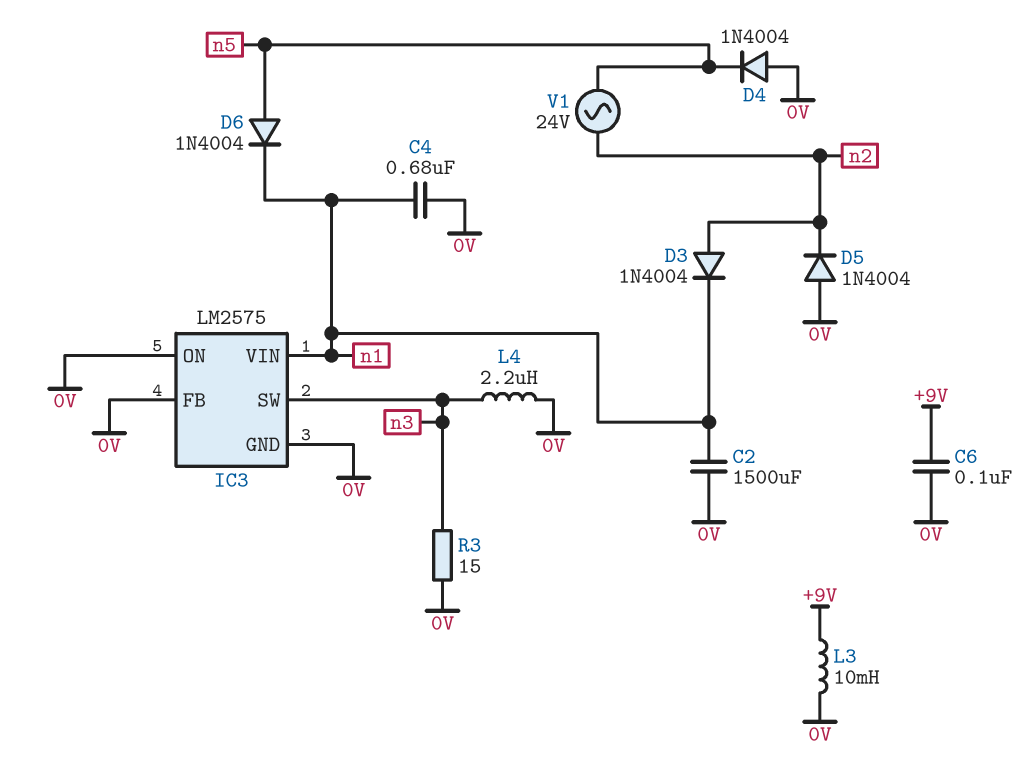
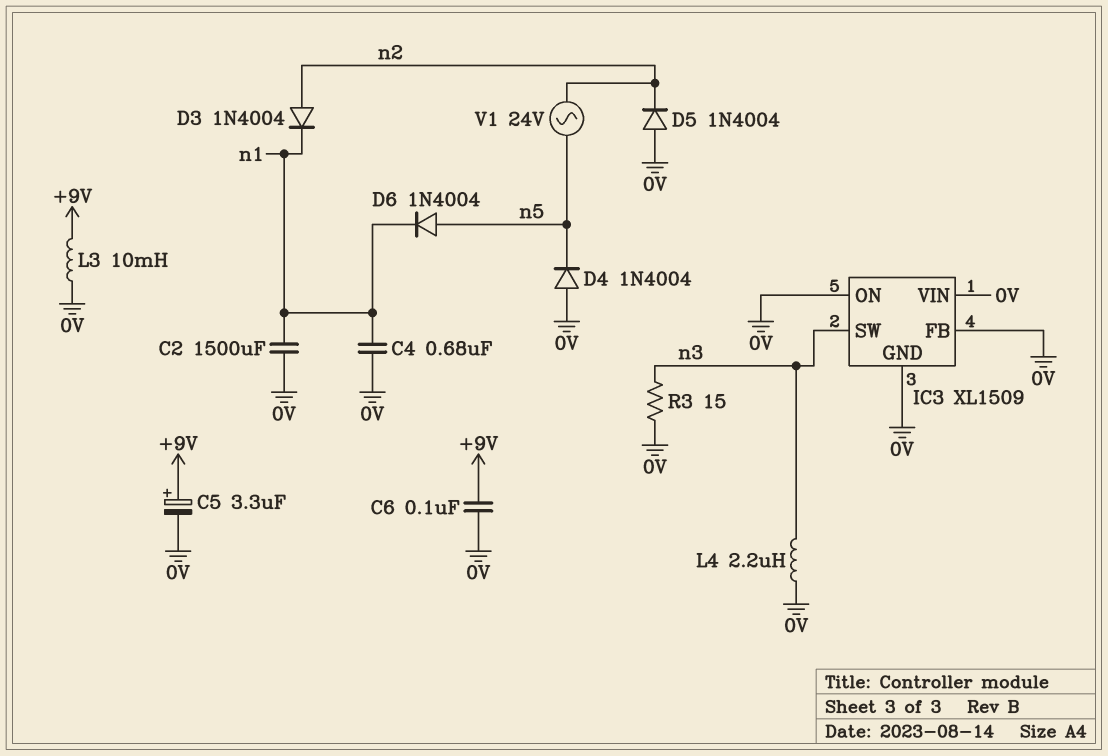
C5: none -> 3.3uF (plus +9V, minus 0V)
IC3: LM2575 -> XL1509
IC3 pin VIN: n1 -> 0V

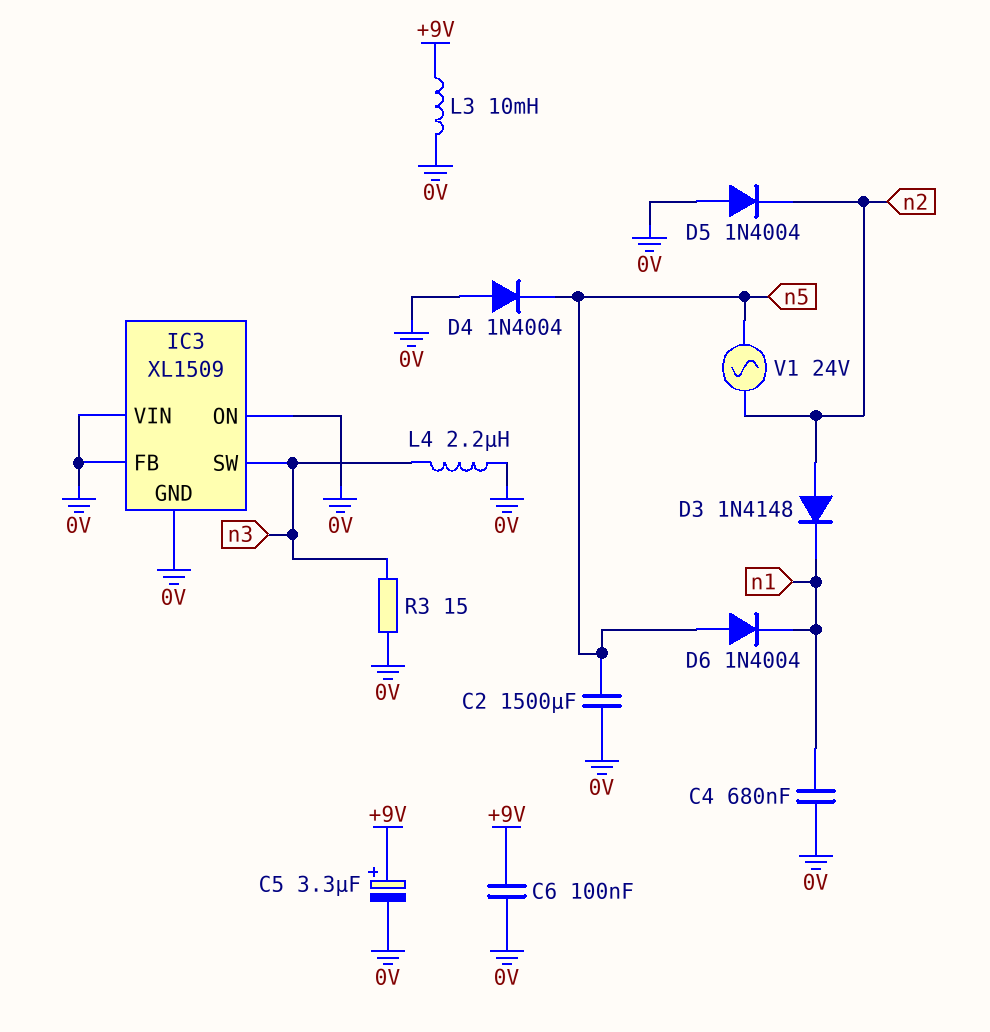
C2: 1500uF (0V, n1) -> 1500uF (0V, n5)
D3: diode 1N4004 (A n2, K n1) -> diode 1N4148 (A n2, K n1)

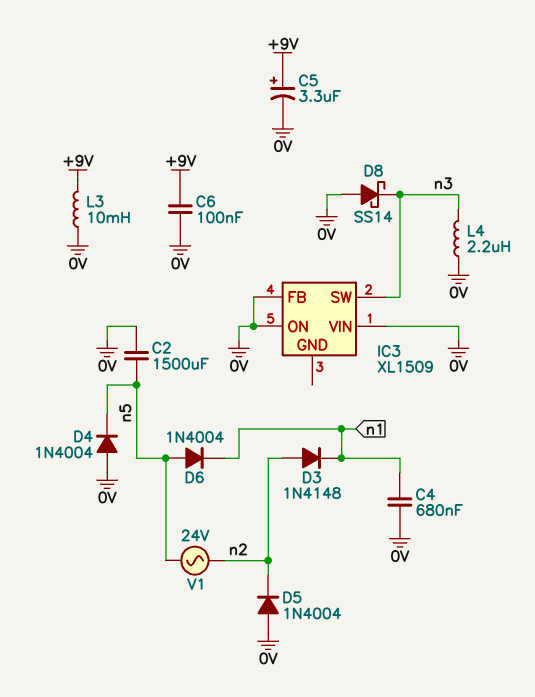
D8: none -> schottky SS14 (A 0V, K n3)
IC3 pin GND: 0V -> none
R3: 15 (0V, n3) -> none

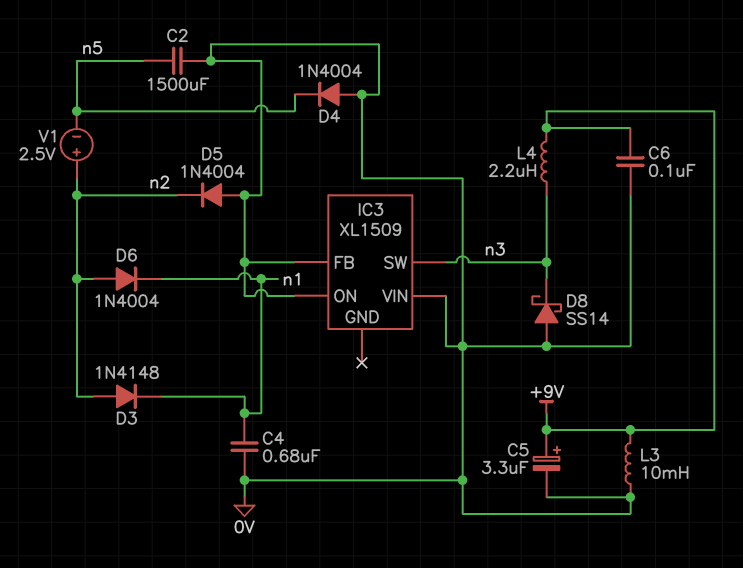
D6: diode 1N4004 (A n5, K n1) -> diode 1N4004 (A n2, K n1)
L4: 2.2uH (0V, n3) -> 2.2uH (+9V, n3)
V1: AC 24V (n2, n5) -> 2.5V (plus n2, minus n5)

